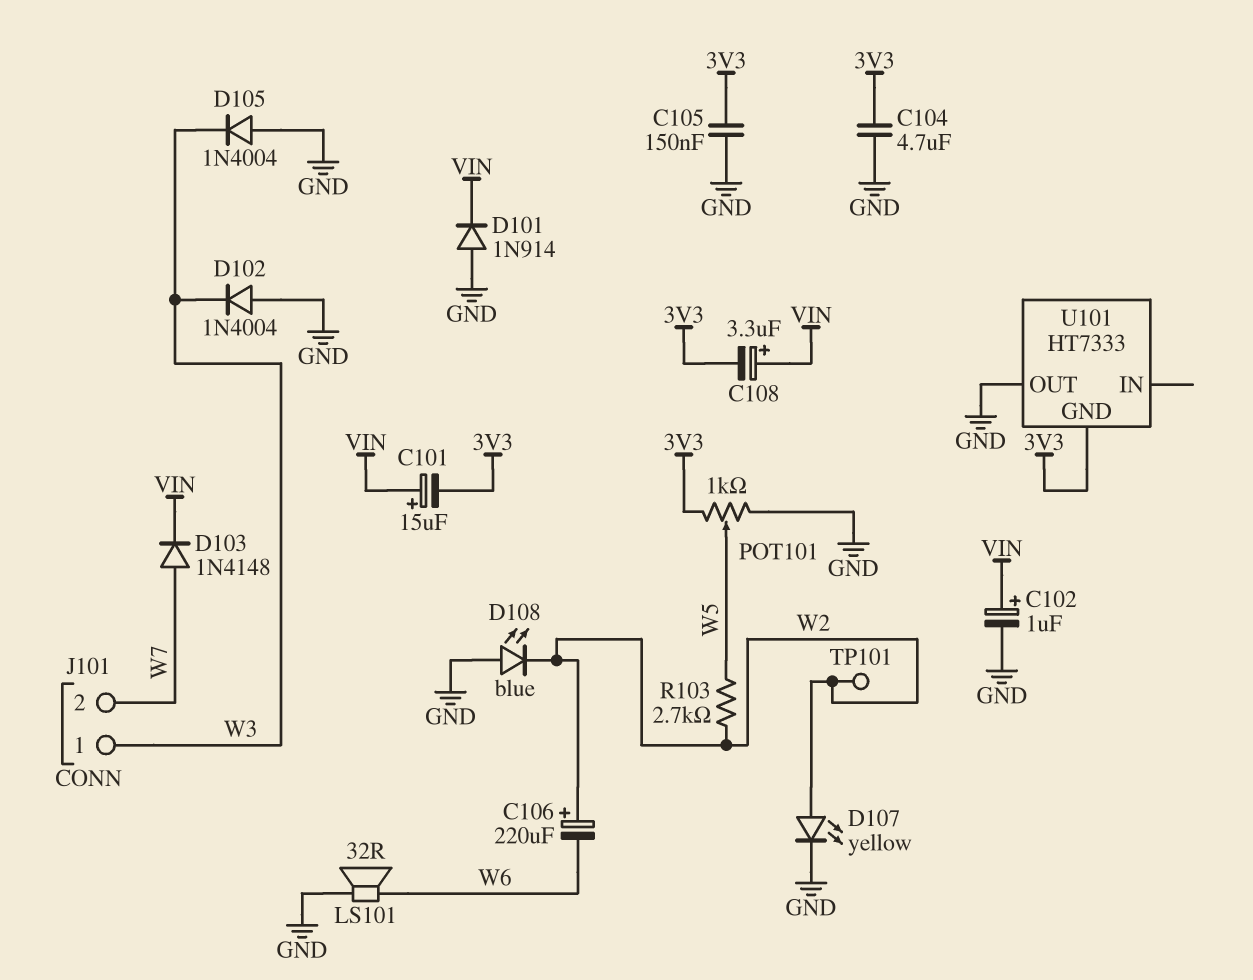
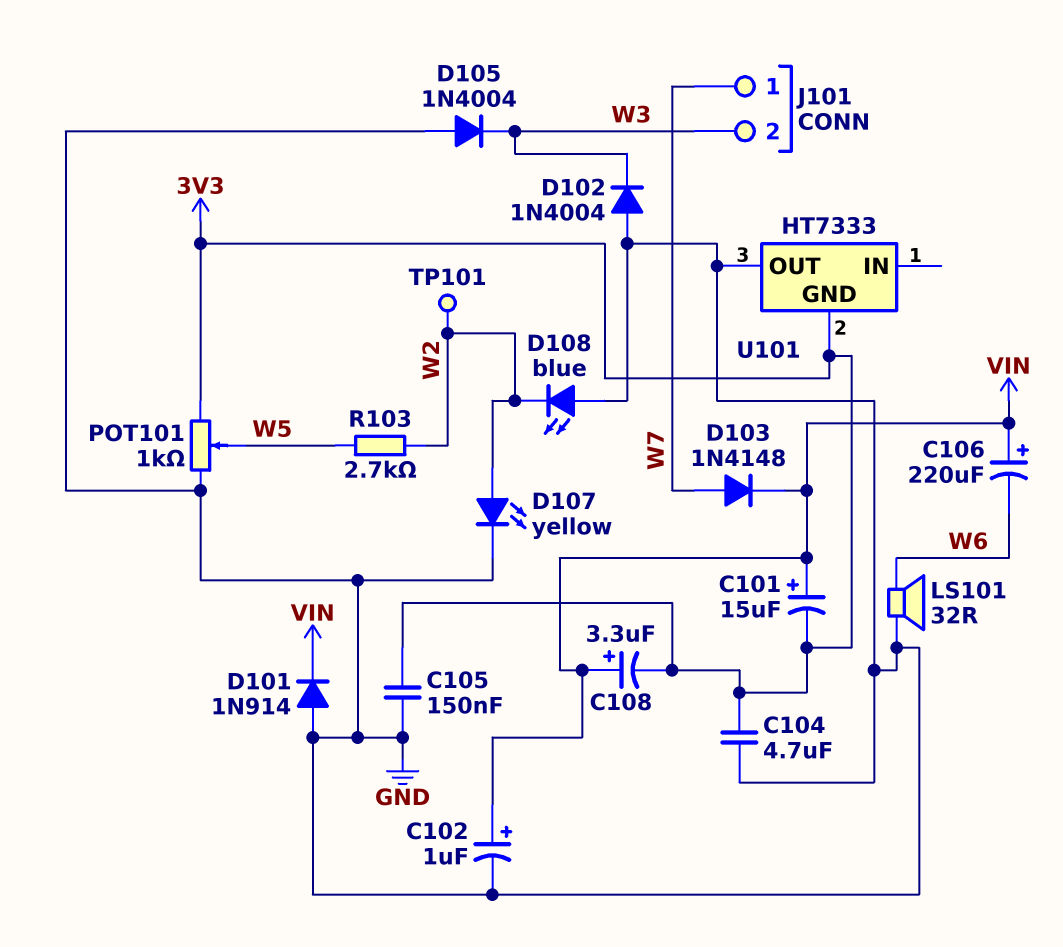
C106: 220uF (plus W2, minus W6) -> 220uF (plus VIN, minus W6)
J101 pin 1: W3 -> W7
J101 pin 2: W7 -> W3

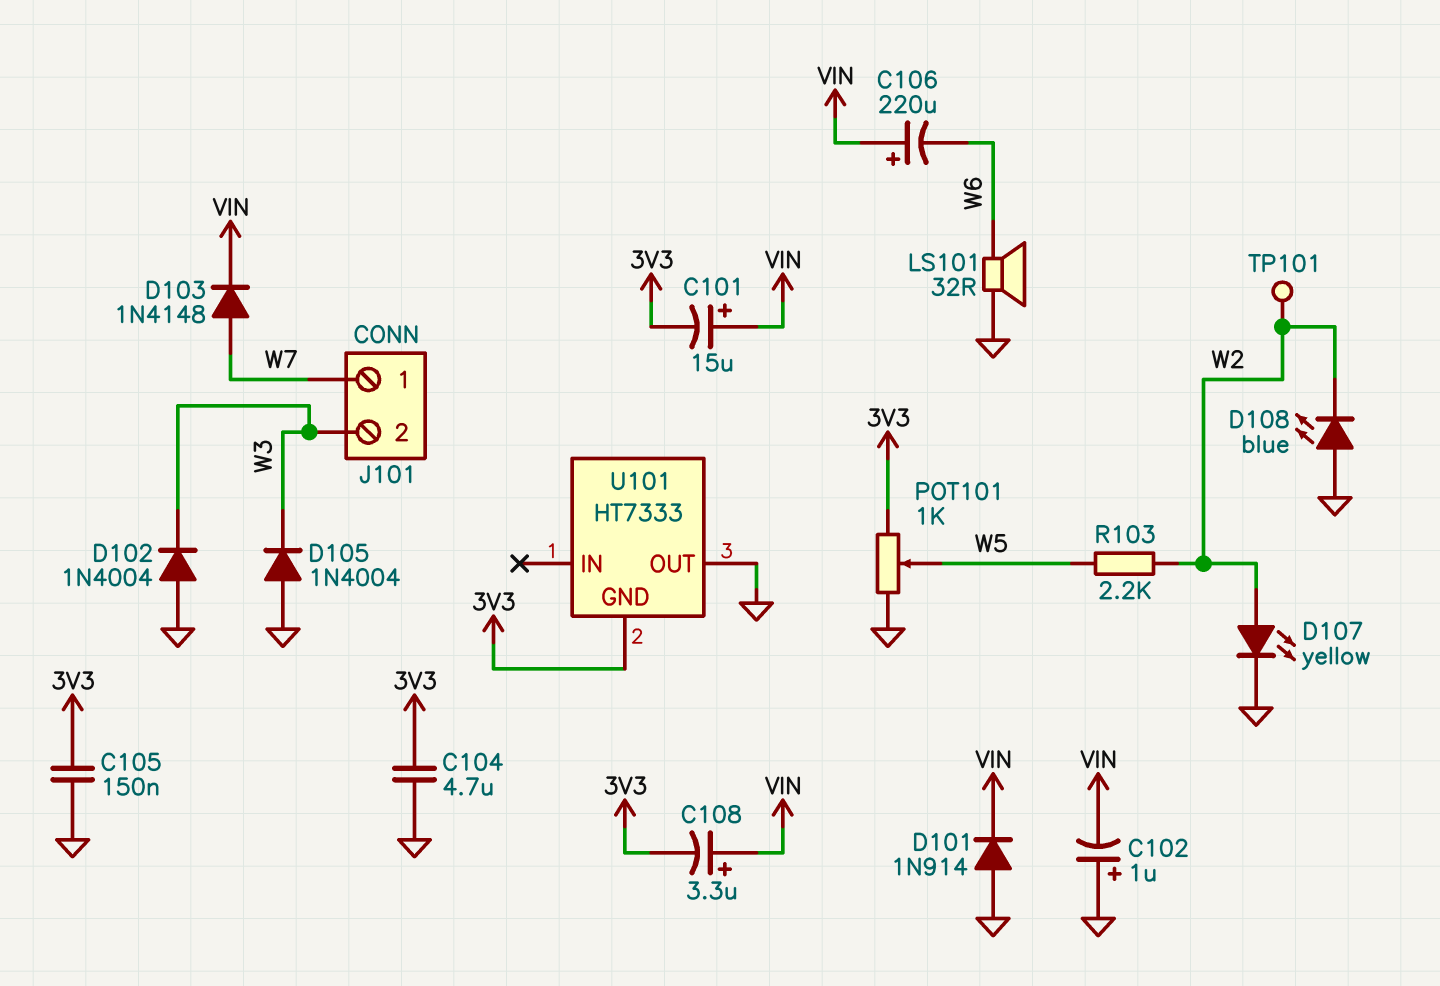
C102: 1uF (plus VIN, minus GND) -> 1uF (plus GND, minus VIN)
R103: 2.7k (W2, W5) -> 2.2k (W2, W5)

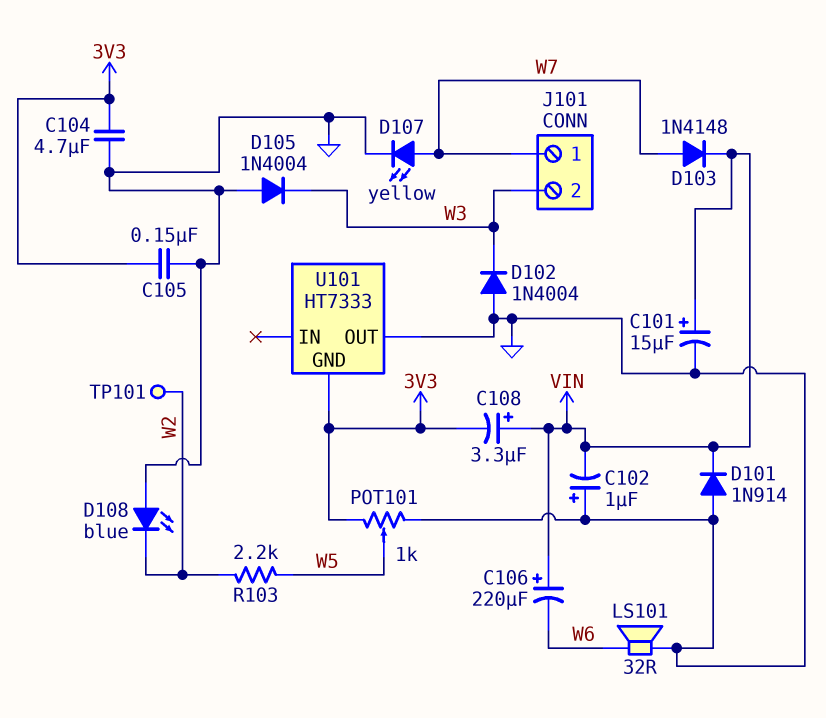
C101: 15uF (plus VIN, minus 3V3) -> 15uF (plus VIN, minus GND)
D107: LED yellow (A W2, K GND) -> LED yellow (A W7, K GND)

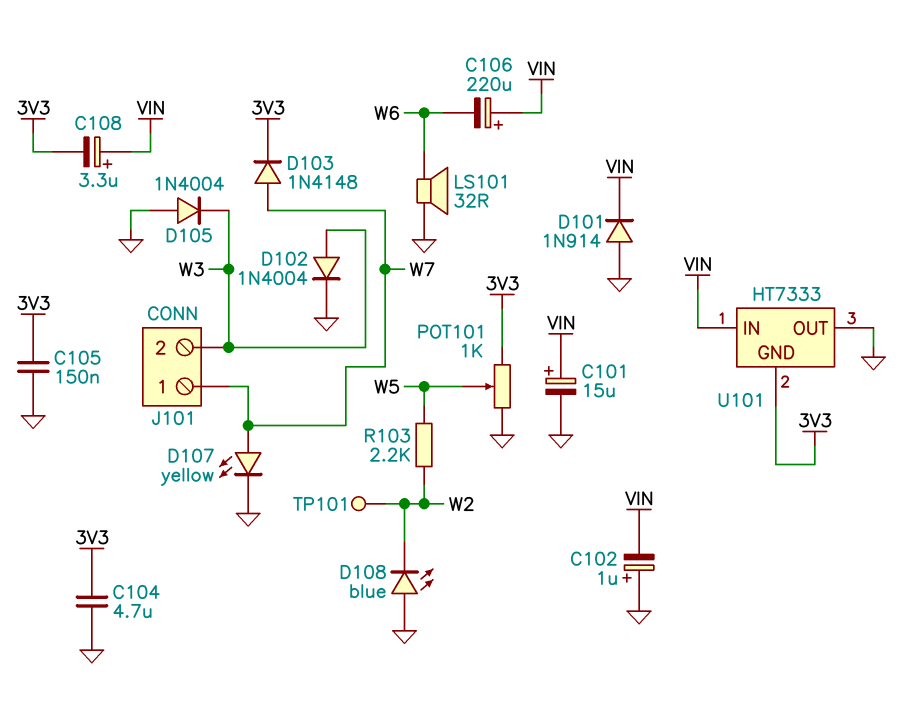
D102: diode 1N4004 (A GND, K W3) -> diode 1N4004 (A W3, K GND)
D103: diode 1N4148 (A W7, K VIN) -> diode 1N4148 (A W7, K 3V3)
U101 pin IN: none -> VIN

